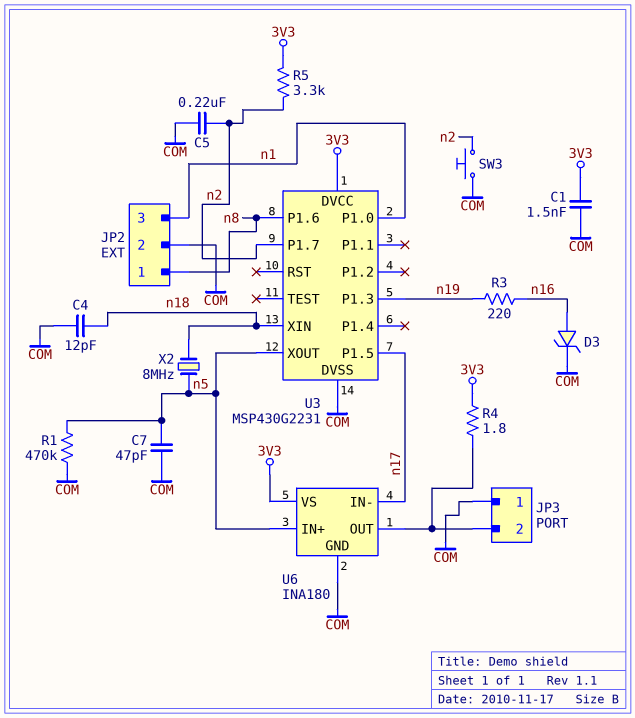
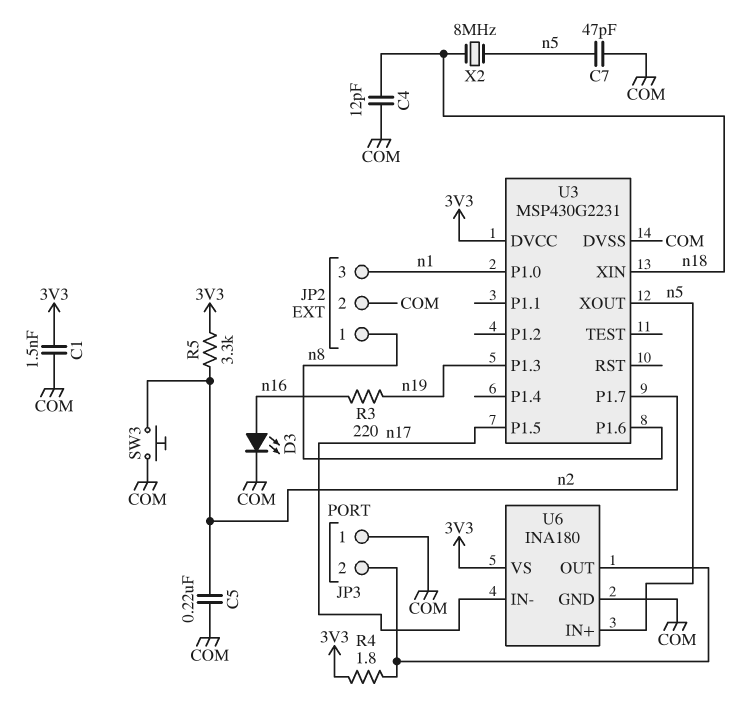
D3: zener (A n16, K COM) -> LED (A n16, K COM)
R1: 470k (COM, n5) -> none

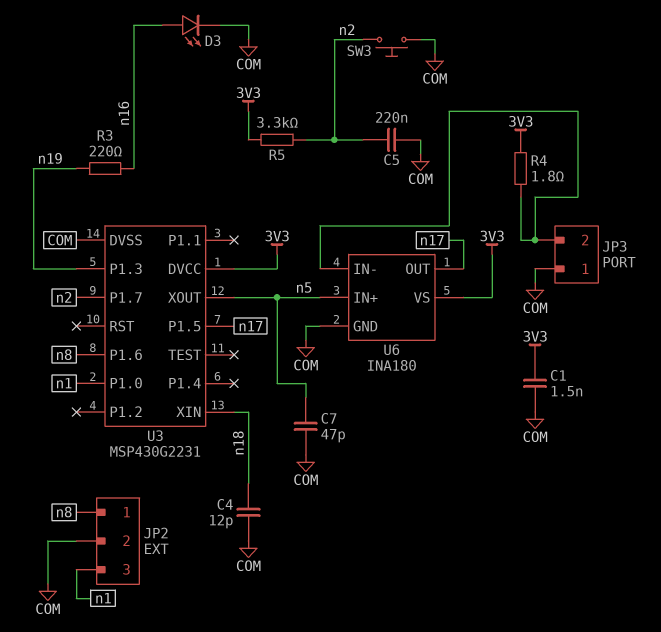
U6 pin IN-: n17 -> JP3/2
U6 pin OUT: JP3/2 -> n17
X2: 8MHz (n5, n18) -> none

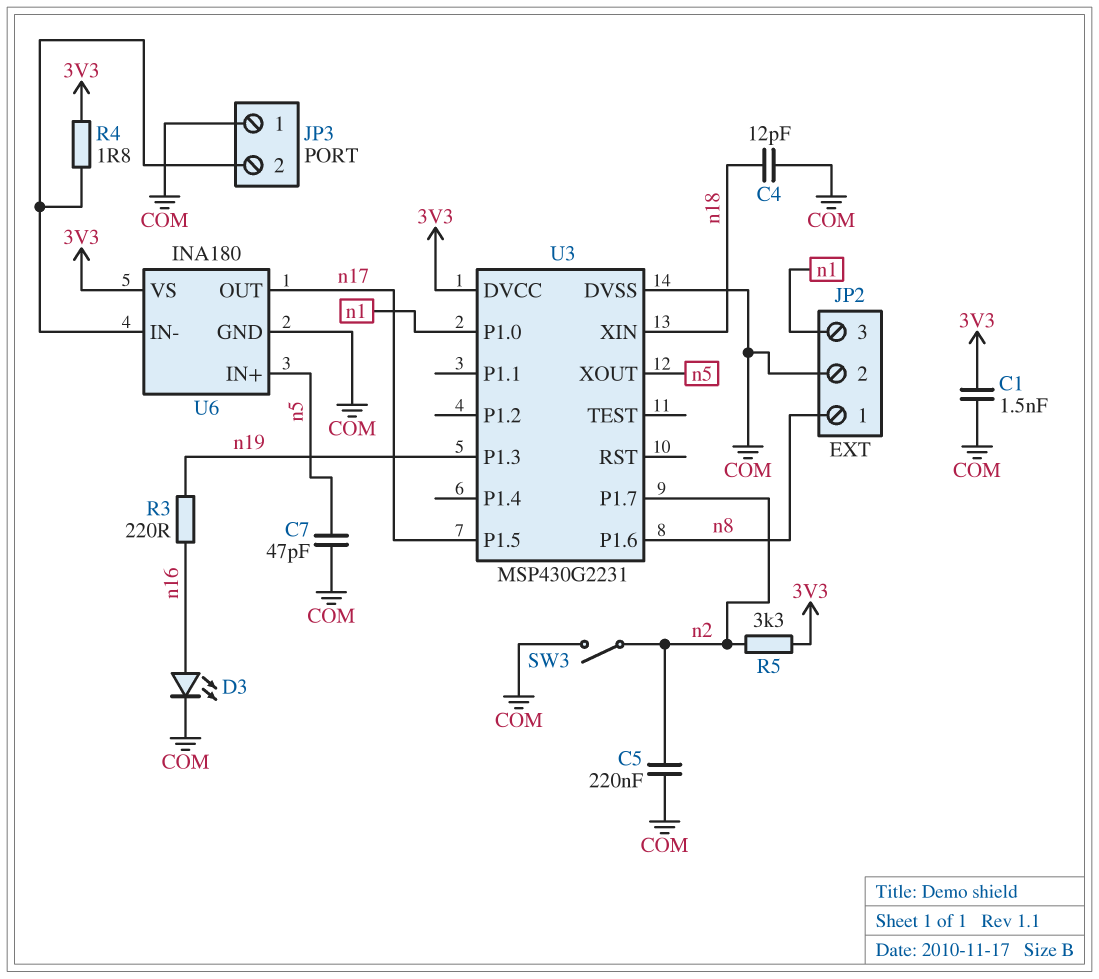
SW3: button (COM, n2) -> switch (COM, n2)

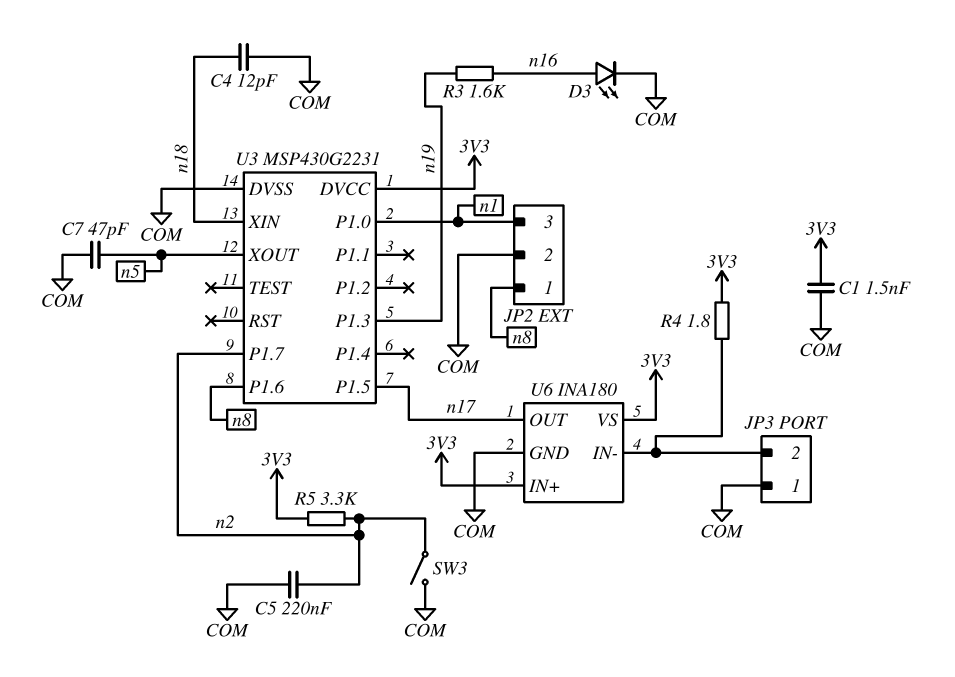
R3: 220 (n16, n19) -> 1.6k (n16, n19)
U6 pin IN+: n5 -> 3V3

